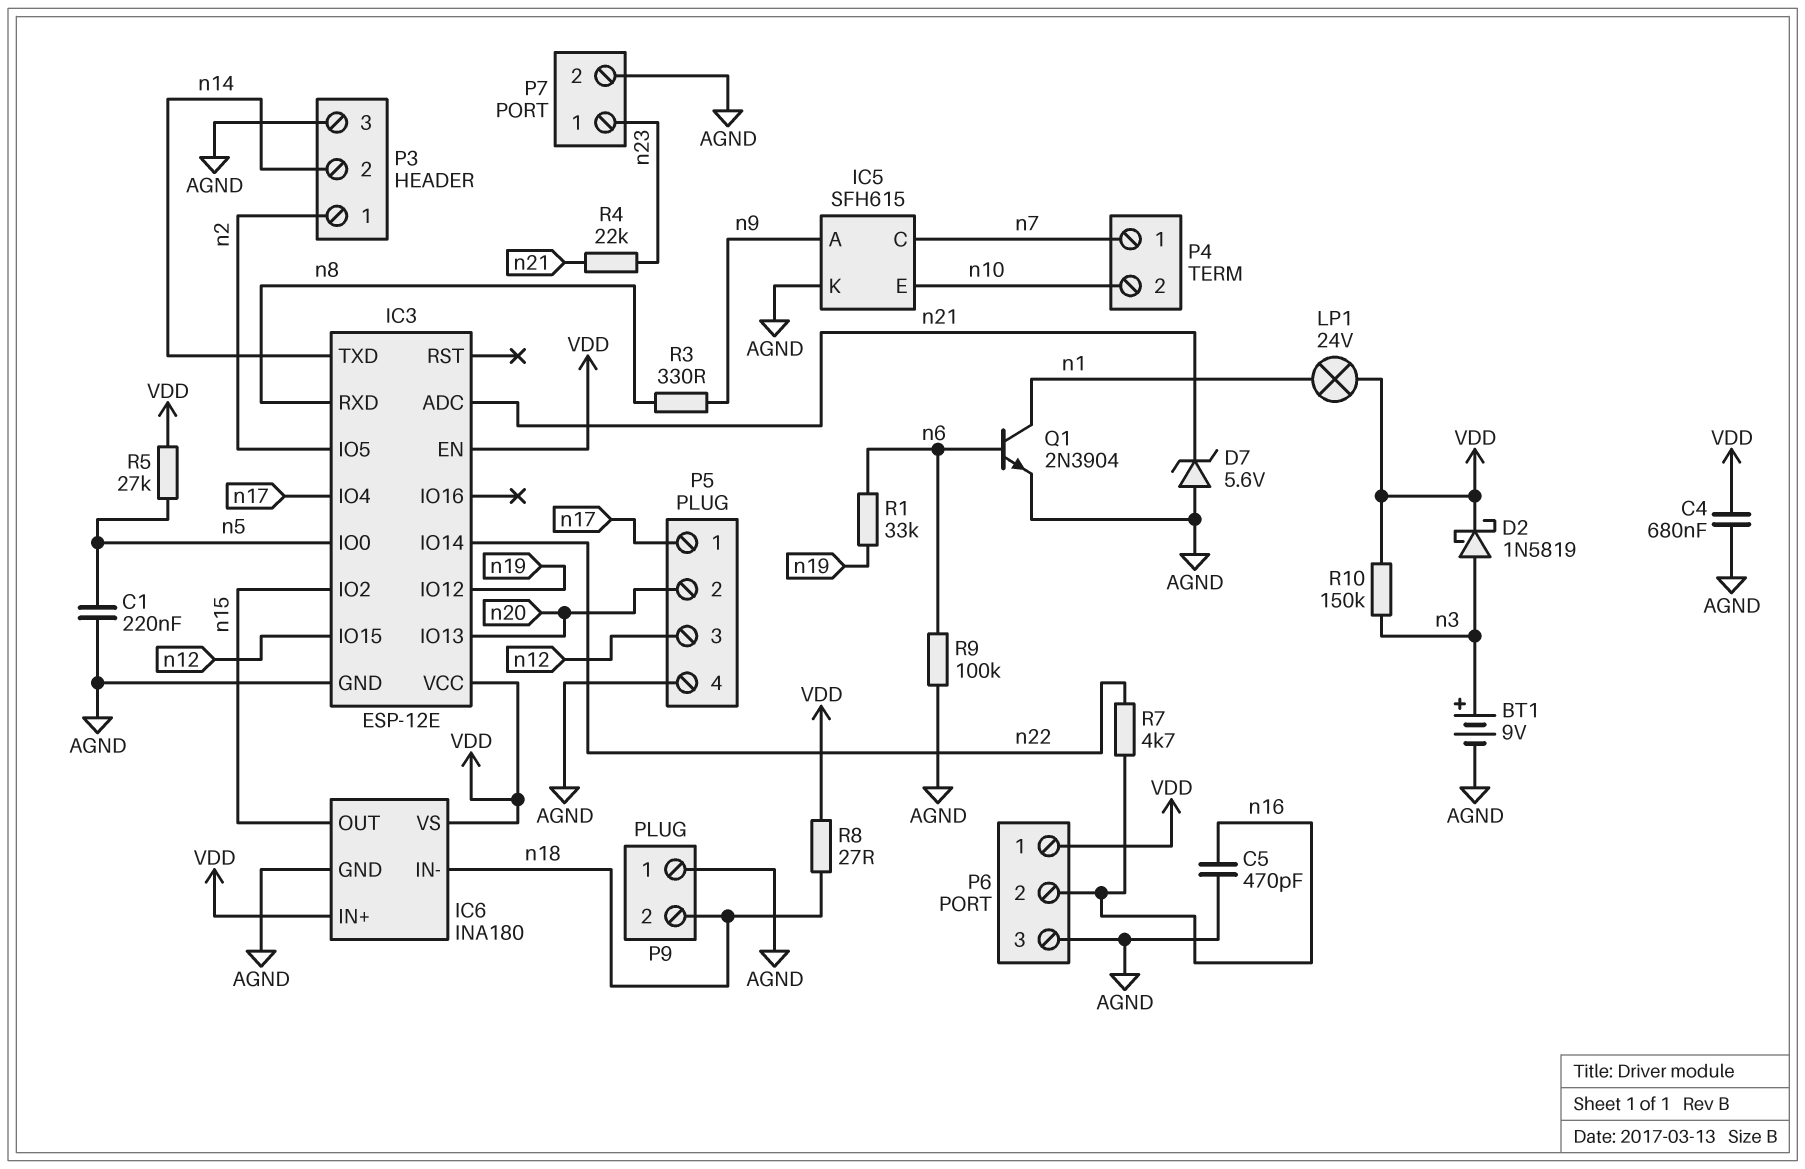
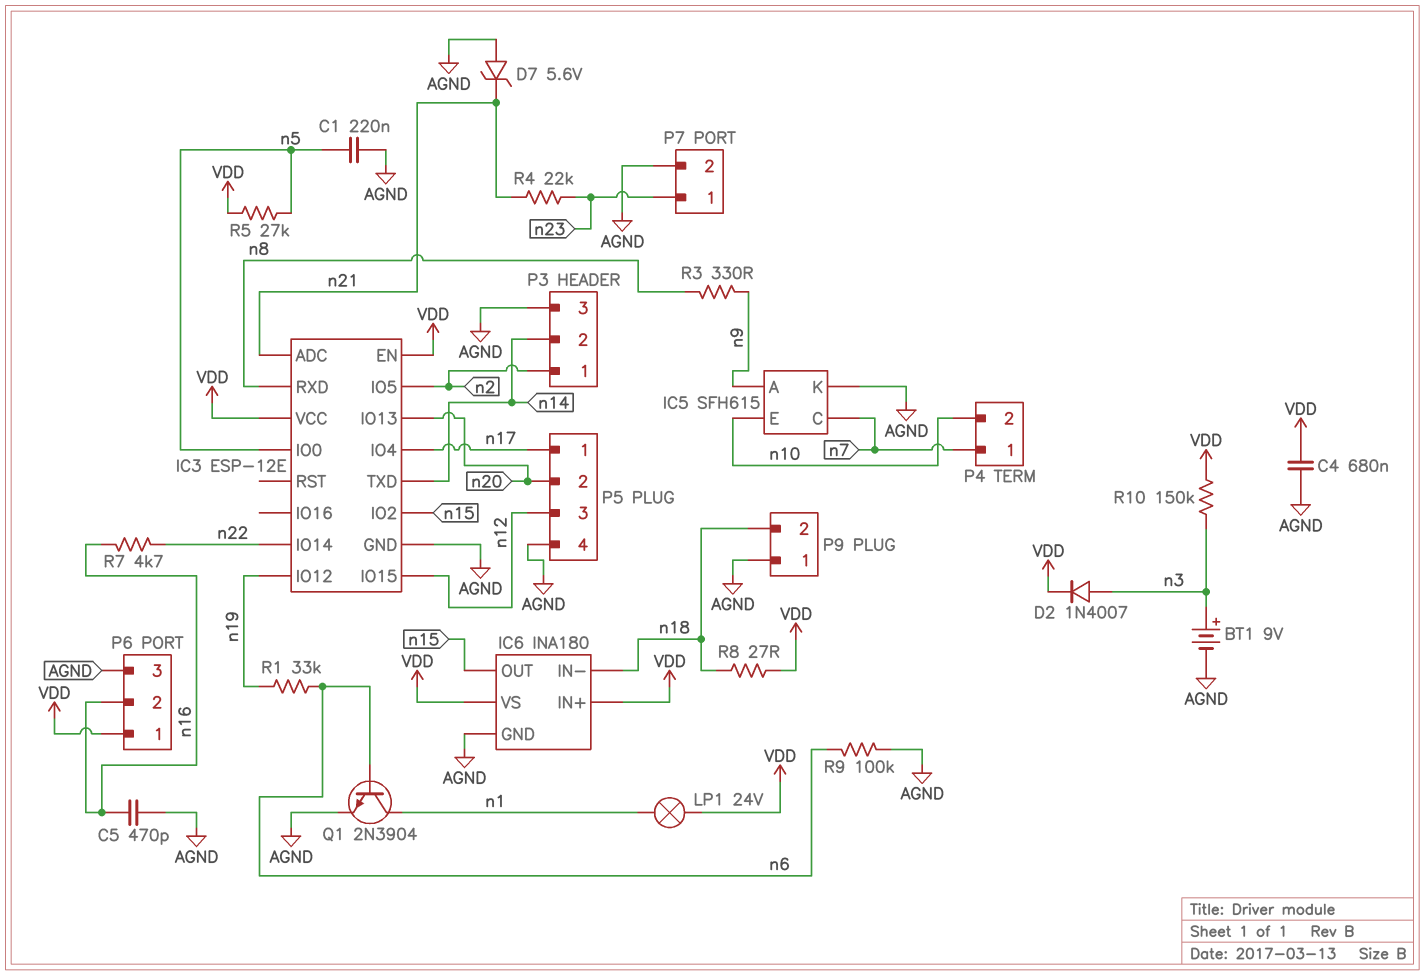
D2: schottky 1N5819 (A n3, K VDD) -> diode 1N4007 (A n3, K VDD)

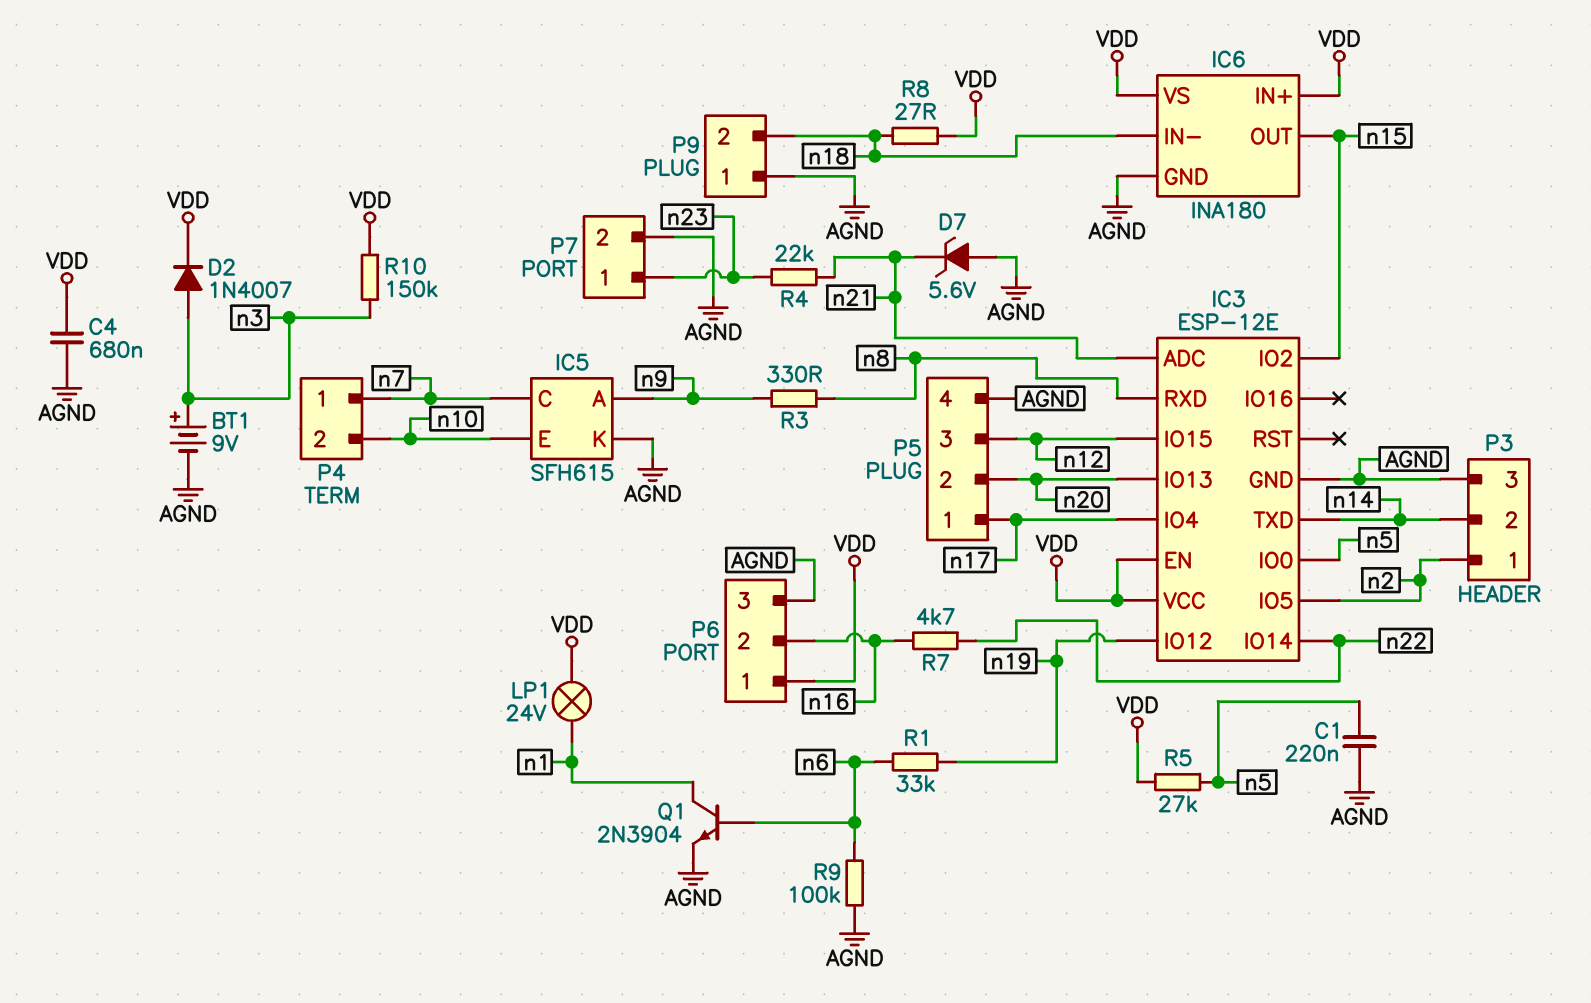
C5: 470pF (AGND, n16) -> none

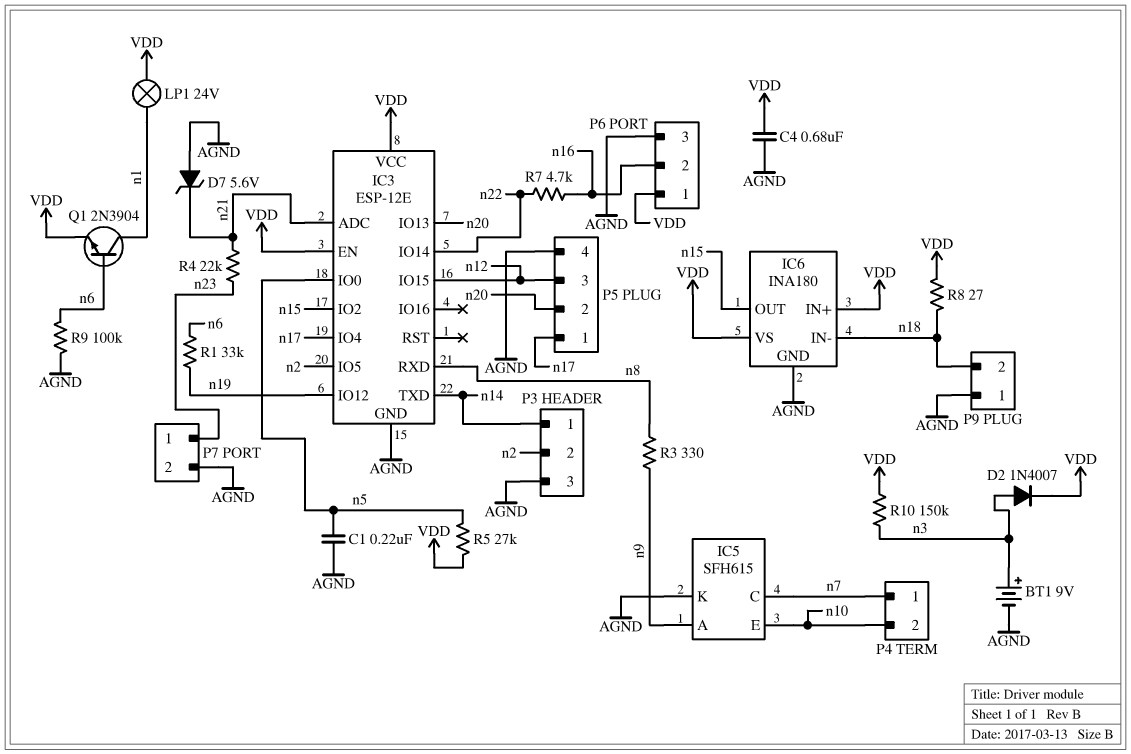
P3 pin 1: n2 -> n14
P3 pin 2: n14 -> n2
Q1: NPN 2N3904 (B n6, C n1, E AGND) -> NPN 2N3904 (B n6, C n1, E VDD)

